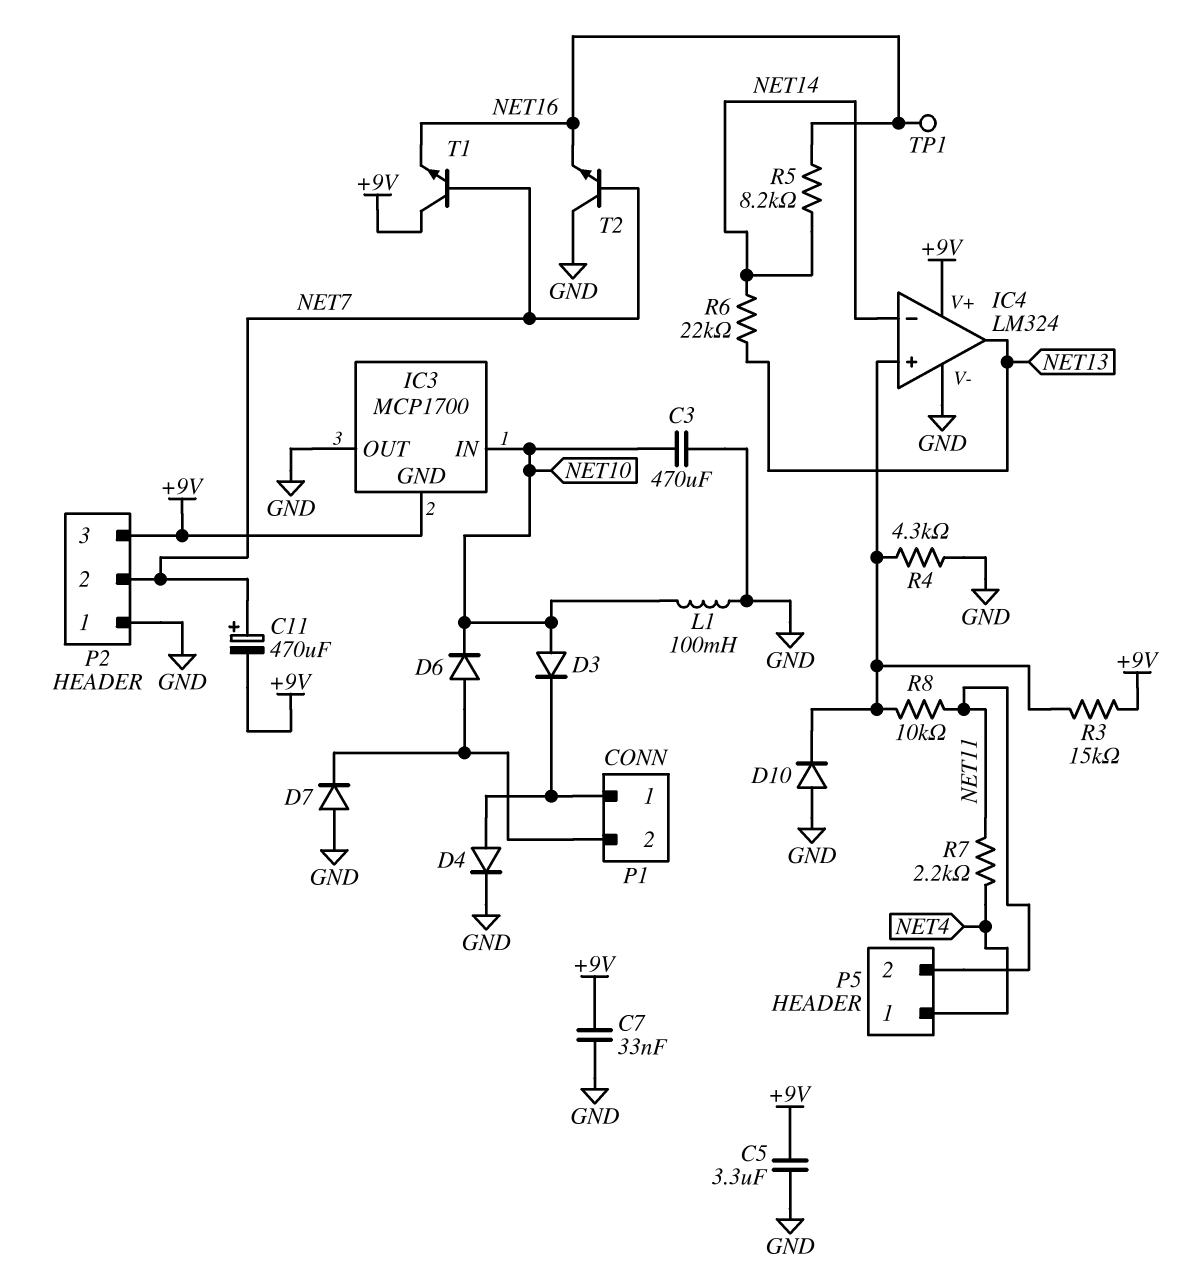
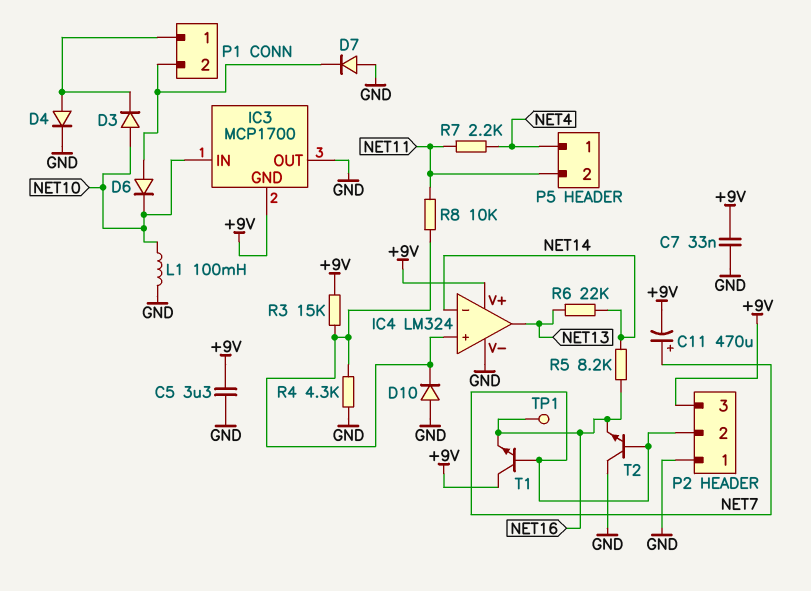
C3: 470uF (GND, NET10) -> none

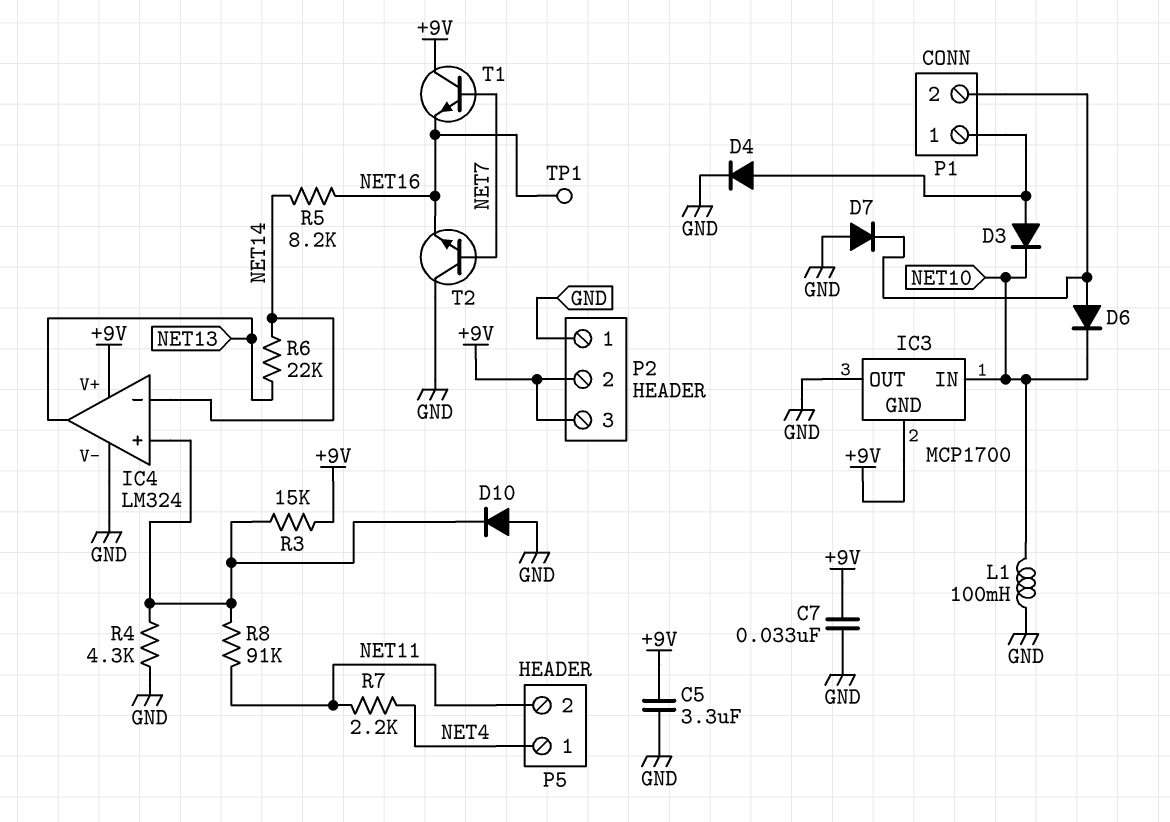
C11: 470uF (plus NET7, minus +9V) -> none
D3: diode (A NET10, K P1/1) -> diode (A P1/1, K NET10)
P2 pin 2: NET7 -> +9V
R8: 10k (IC4/in+, NET11) -> 91k (IC4/in+, NET11)

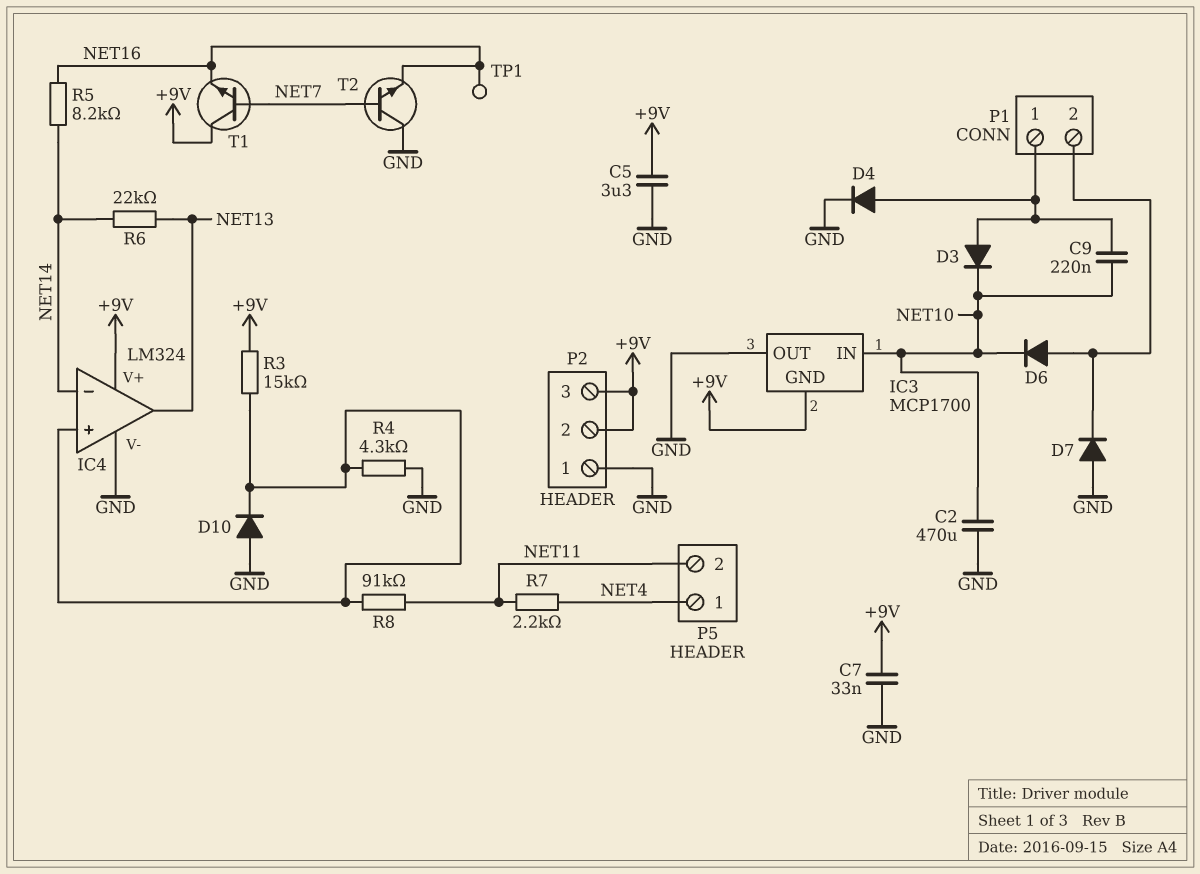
C2: none -> 470uF (GND, NET10)
C9: none -> 220nF (NET10, P1/1)
L1: 100mH (GND, NET10) -> none

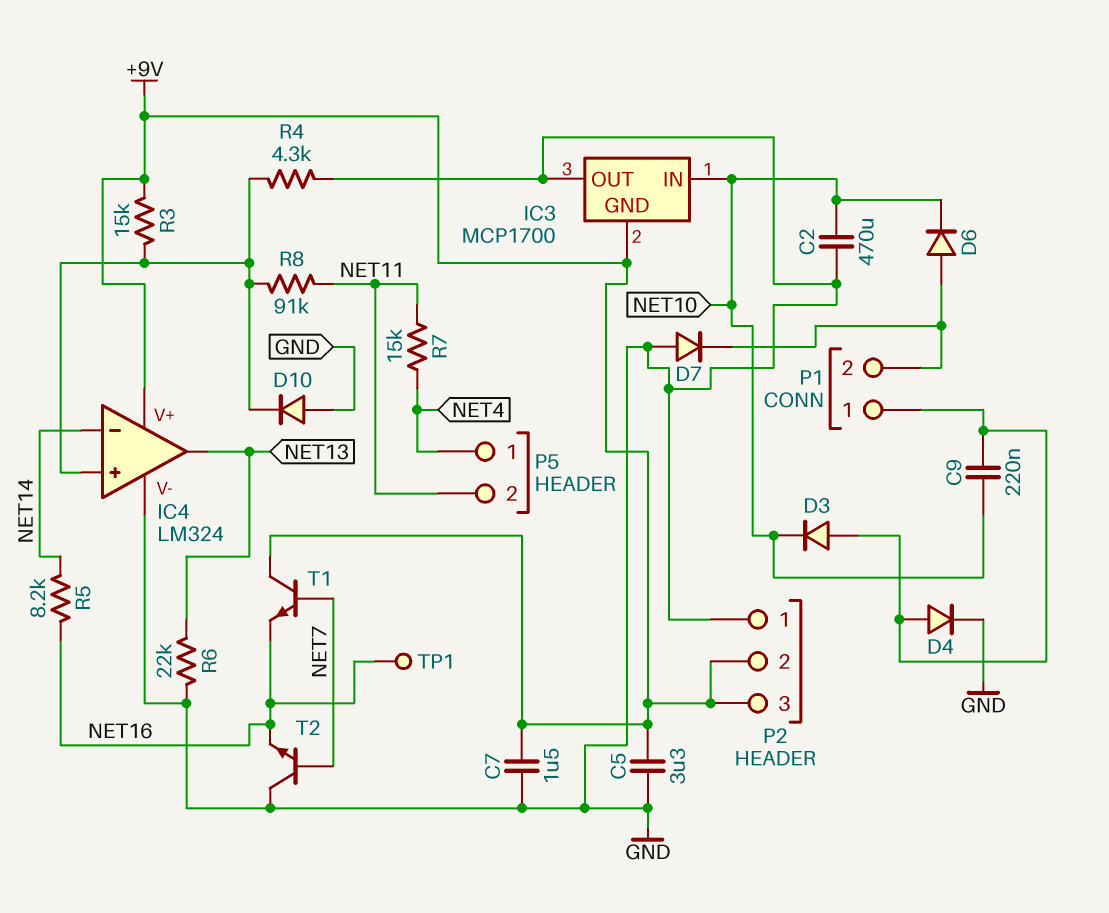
C7: 33nF (+9V, GND) -> 1.5uF (+9V, GND)
R6: 22k (NET13, NET14) -> 22k (GND, NET13)
R7: 2.2k (NET4, NET11) -> 15k (NET4, NET11)

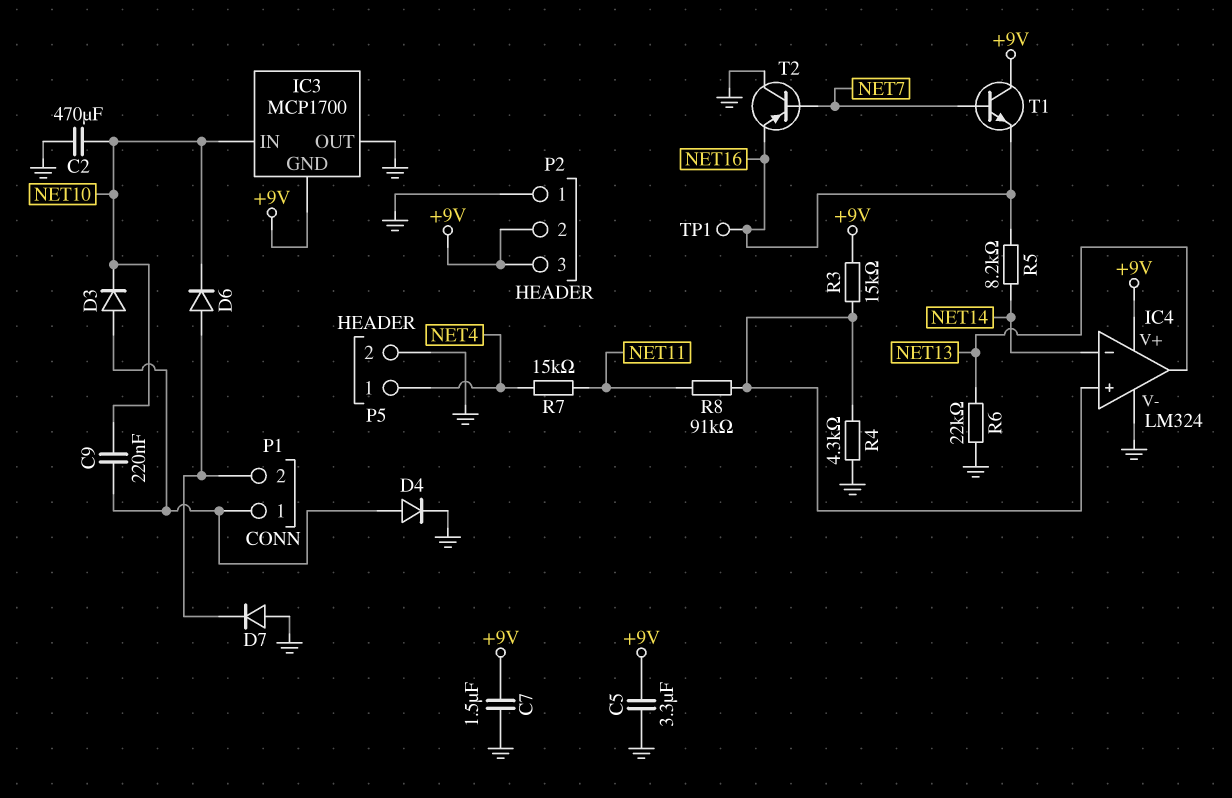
D10: diode (A GND, K IC4/in+) -> none
P5 pin 2: NET11 -> GND
T2: NPN (B NET7, C GND, E NET16) -> PNP (B NET7, C GND, E NET16)

